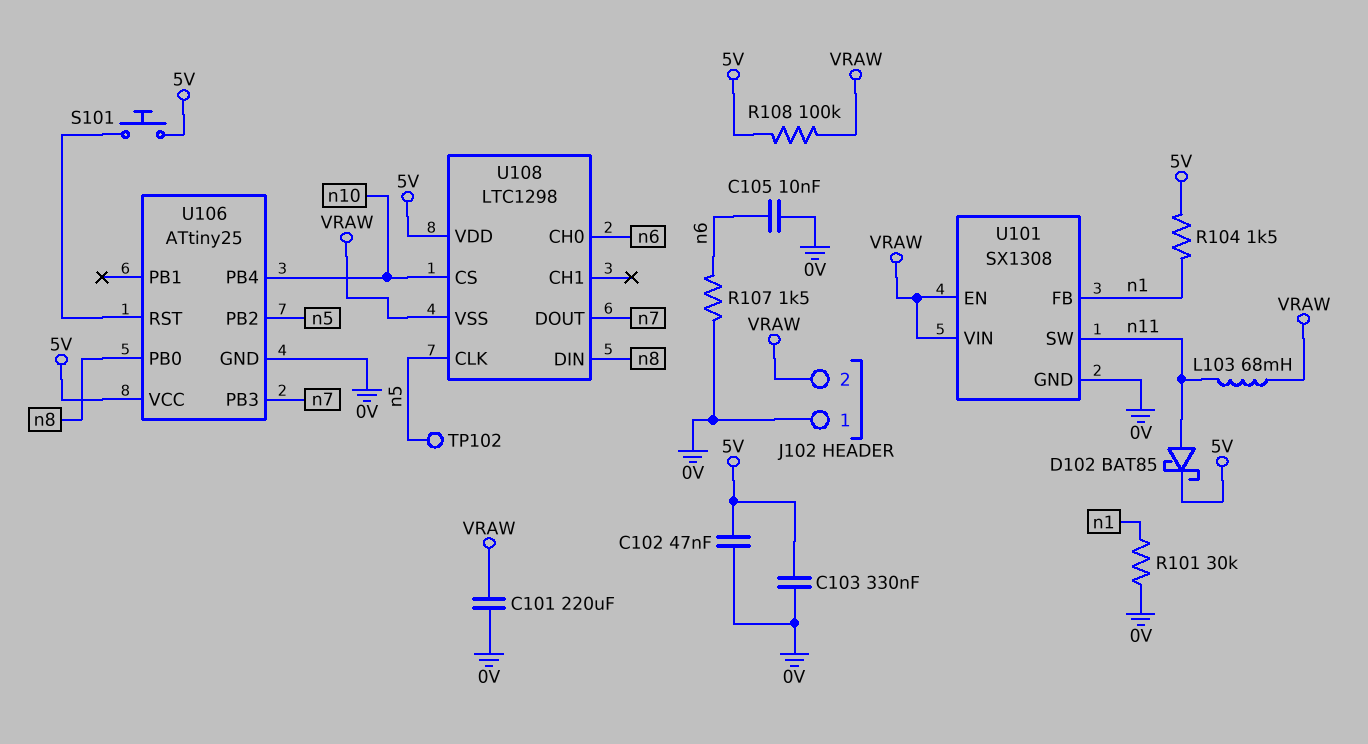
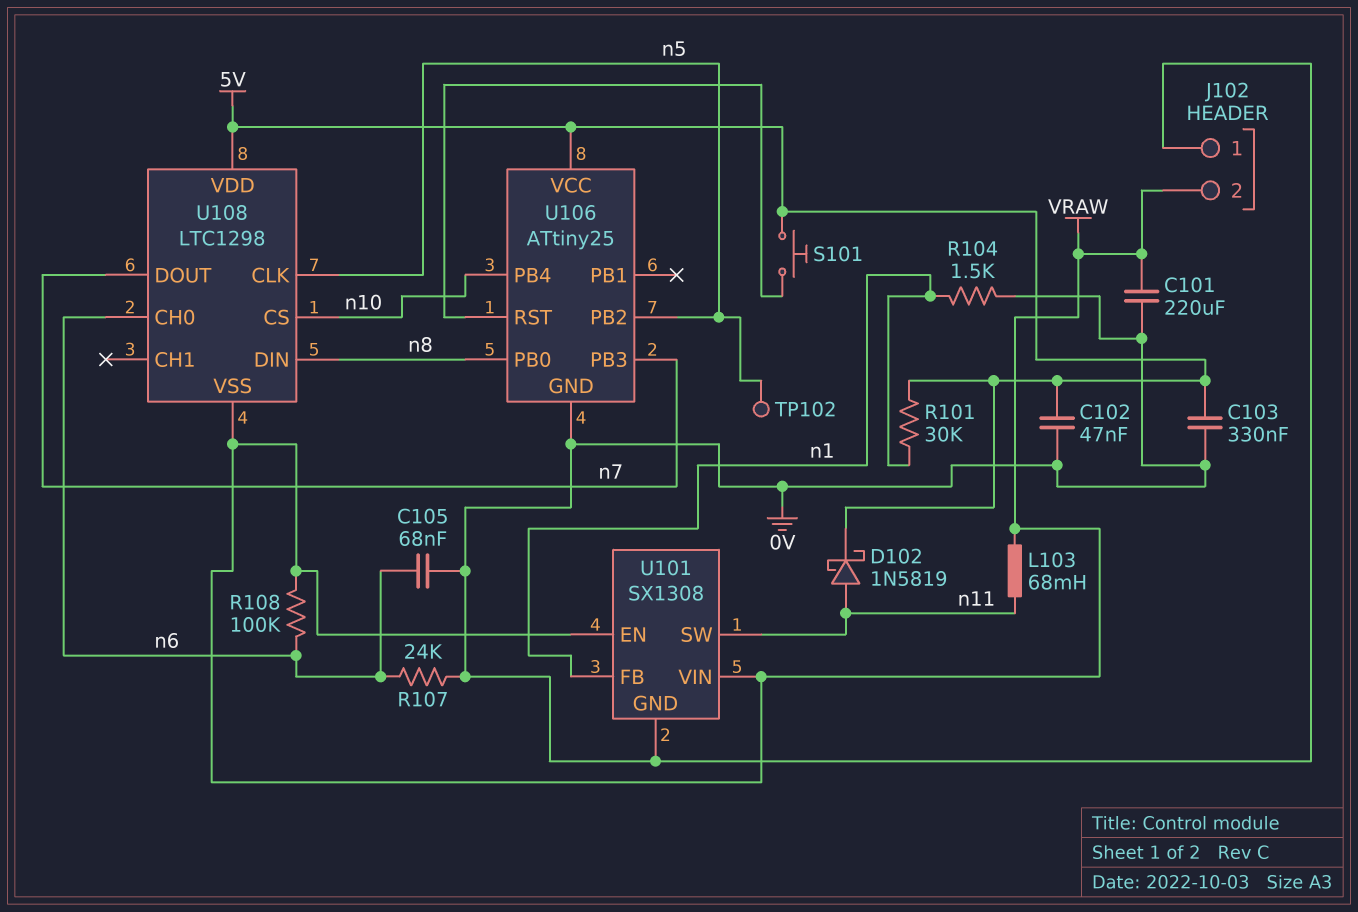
C105: 10nF (0V, n6) -> 68nF (0V, n6)
D102: schottky BAT85 (A n11, K 5V) -> schottky 1N5819 (A n11, K 5V)
R101: 30k (0V, n1) -> 30k (5V, n1)
R104: 1.5k (5V, n1) -> 1.5k (0V, n1)
R107: 1.5k (0V, n6) -> 24k (0V, n6)
R108: 100k (5V, VRAW) -> 100k (VRAW, n6)

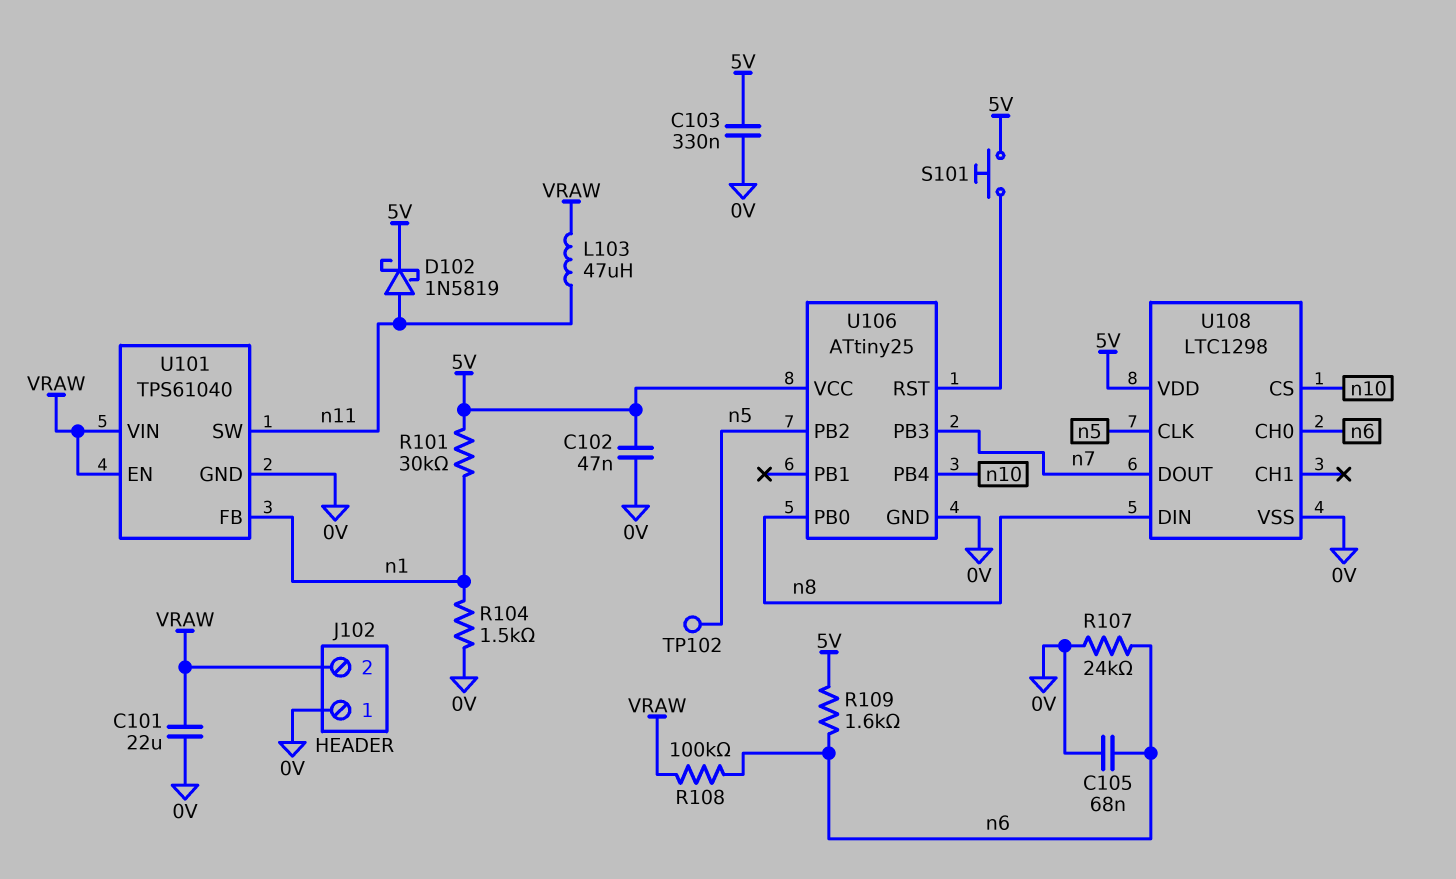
C101: 220uF (0V, VRAW) -> 22uF (0V, VRAW)
L103: 68mH (VRAW, n11) -> 47uH (VRAW, n11)
R109: none -> 1.6k (5V, n6)
U101: SX1308 -> TPS61040
U108 pin VSS: VRAW -> 0V

